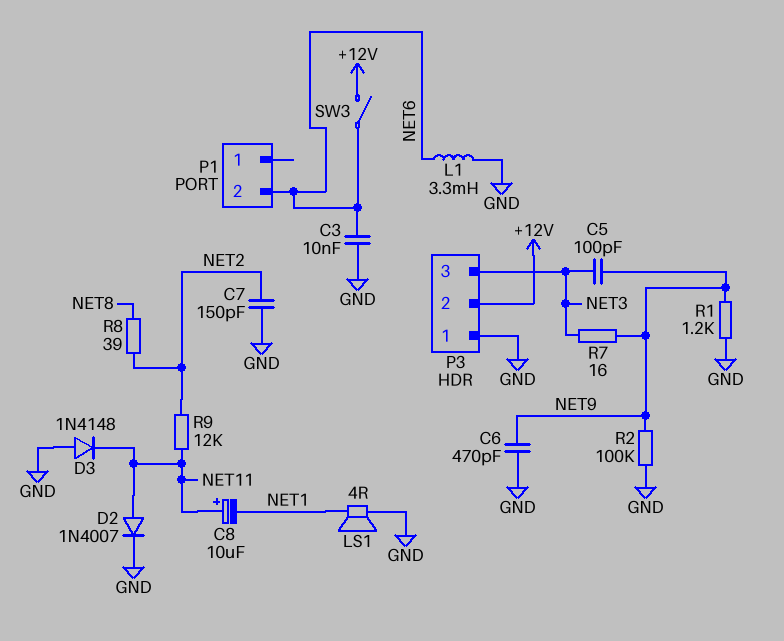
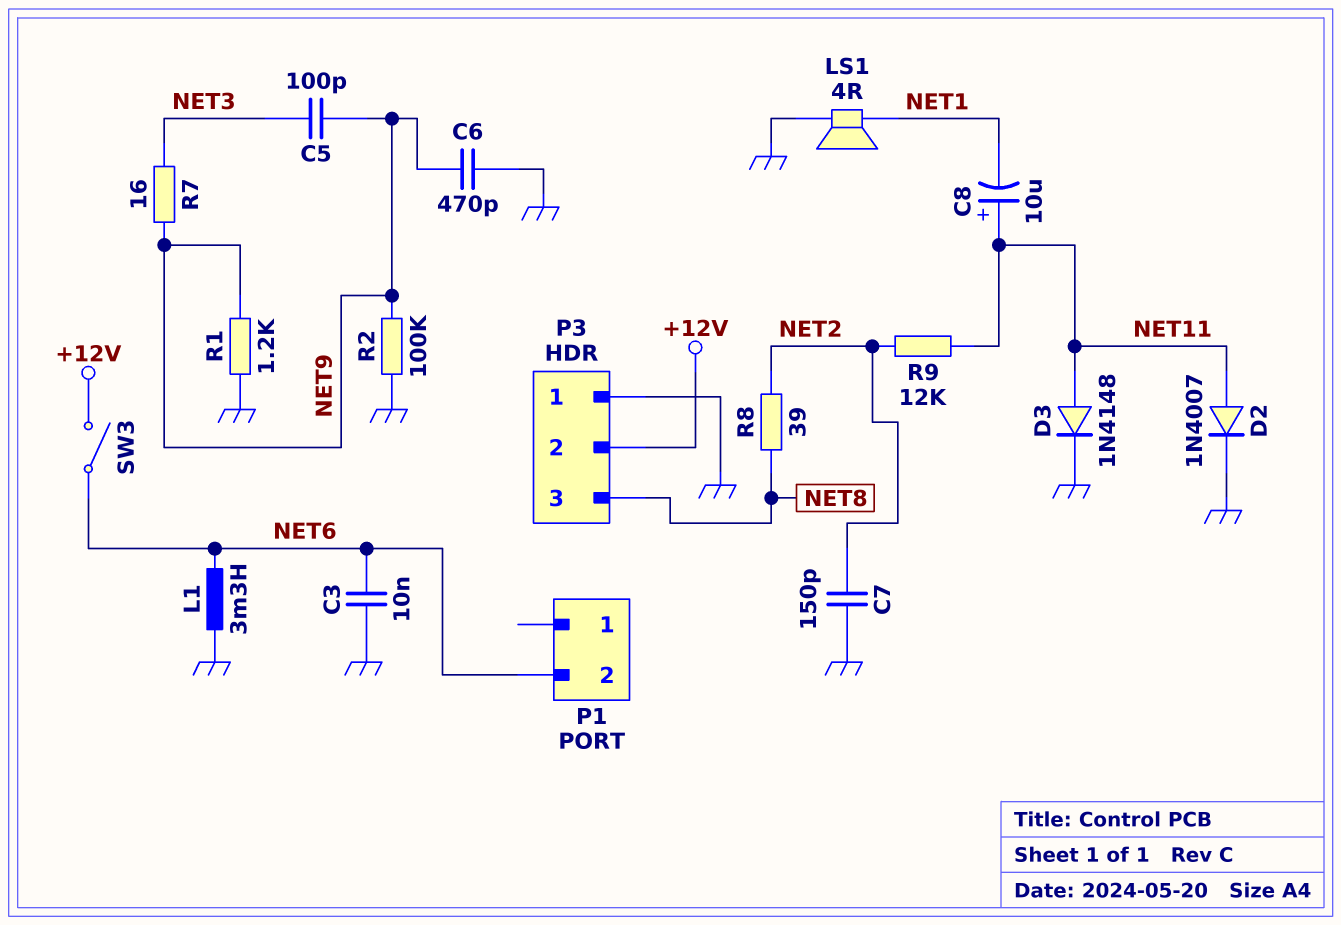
D3: diode 1N4148 (A GND, K NET11) -> diode 1N4148 (A NET11, K GND)
P3 pin 3: NET3 -> NET8

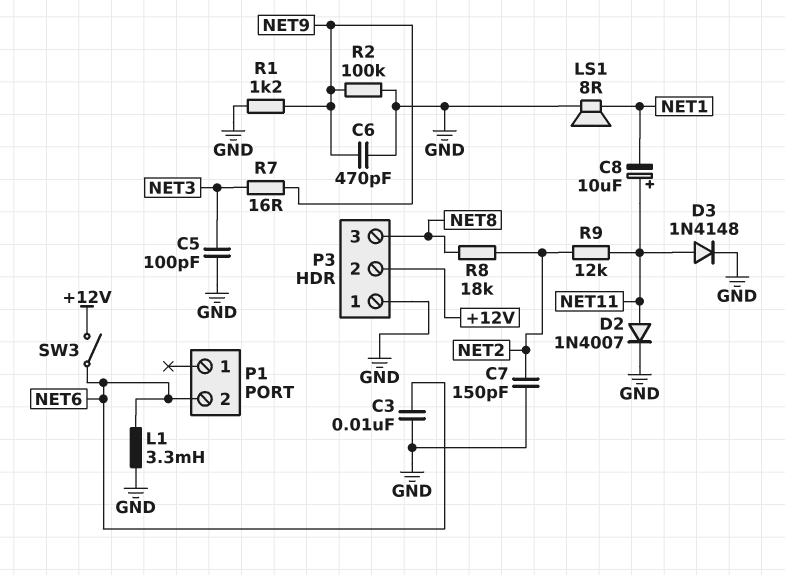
C5: 100pF (NET3, NET9) -> 100pF (GND, NET3)
LS1: speaker 4R (GND, NET1) -> speaker 8R (GND, NET1)
R8: 39 (NET2, NET8) -> 18k (NET2, NET8)

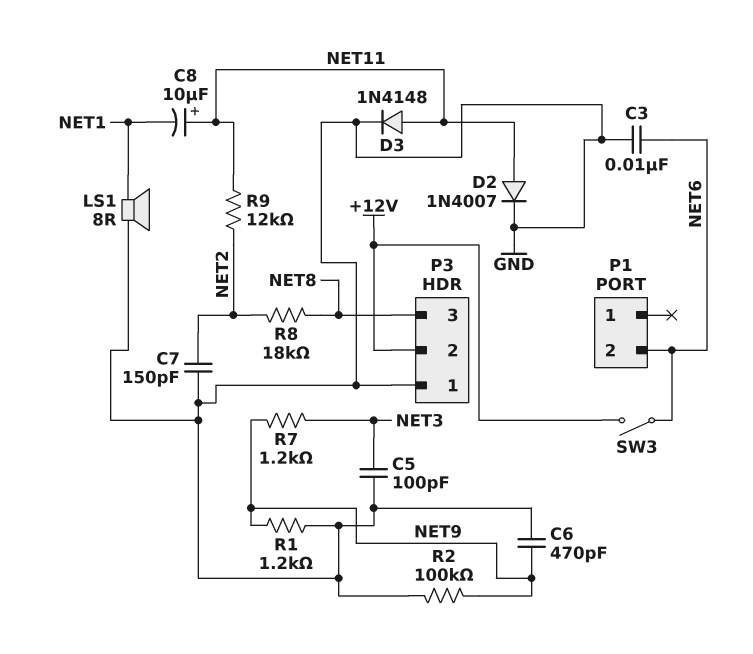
L1: 3.3mH (GND, NET6) -> none
R7: 16 (NET3, NET9) -> 1.2k (NET3, NET9)

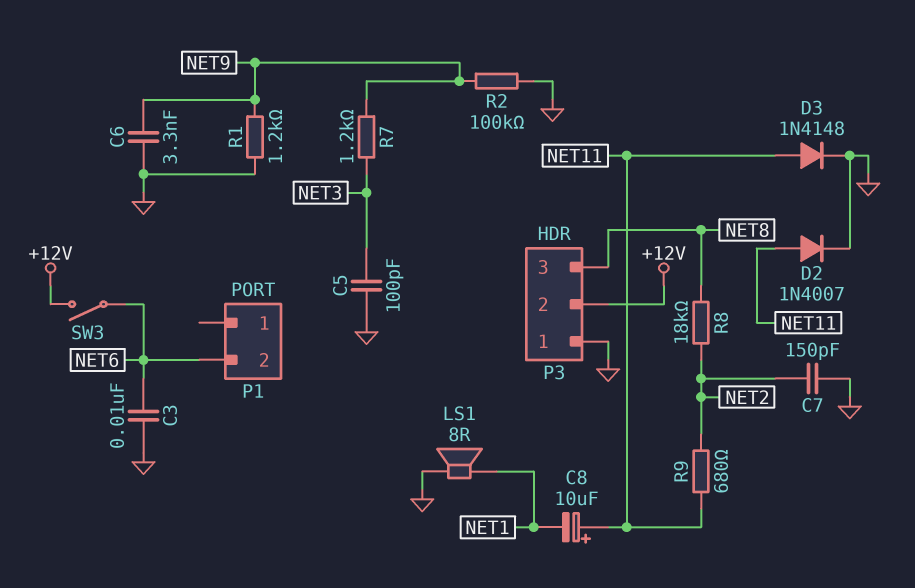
C6: 470pF (GND, NET9) -> 3.3nF (GND, NET9)
R9: 12k (NET2, NET11) -> 680 (NET2, NET11)

